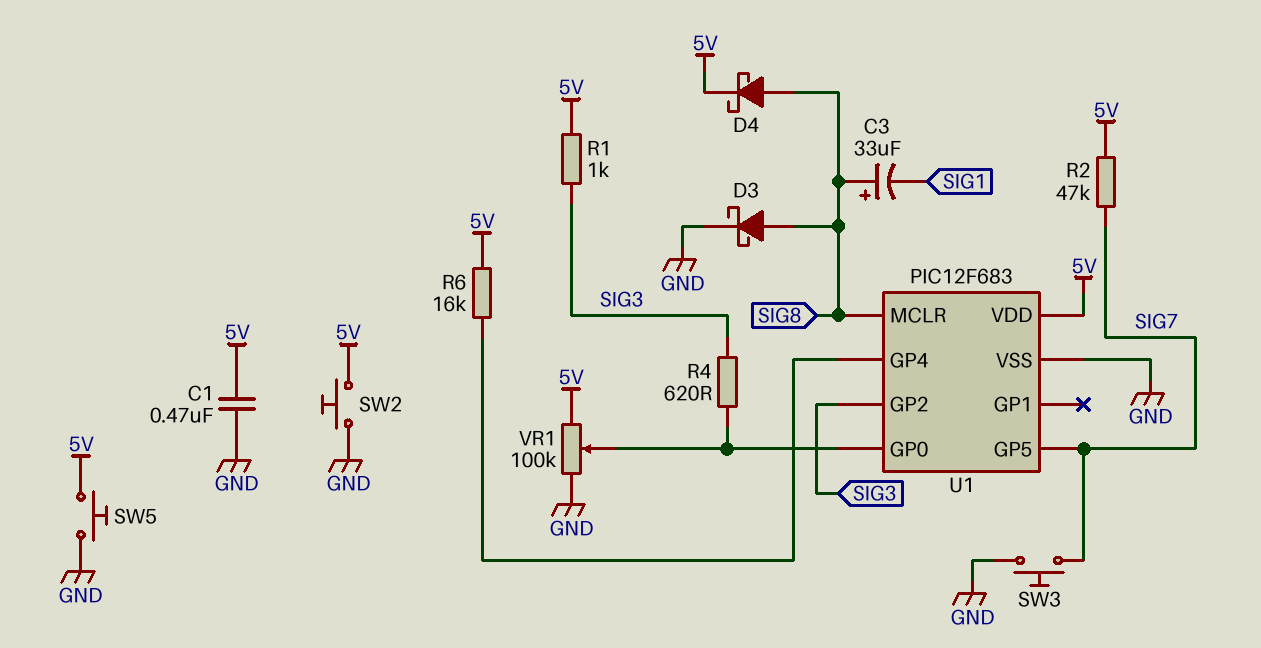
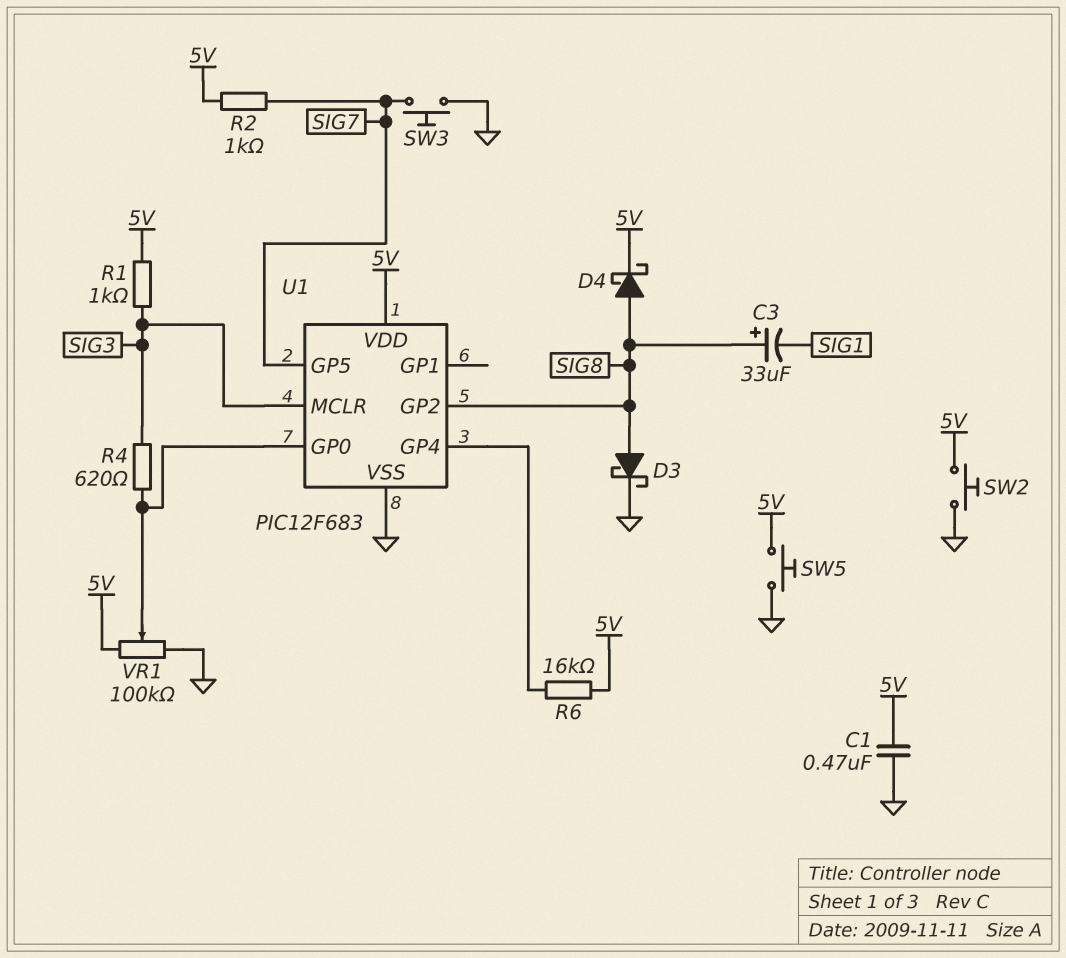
R2: 47k (5V, SIG7) -> 1k (5V, SIG7)
U1 pin GP2: SIG3 -> SIG8
U1 pin MCLR: SIG8 -> SIG3

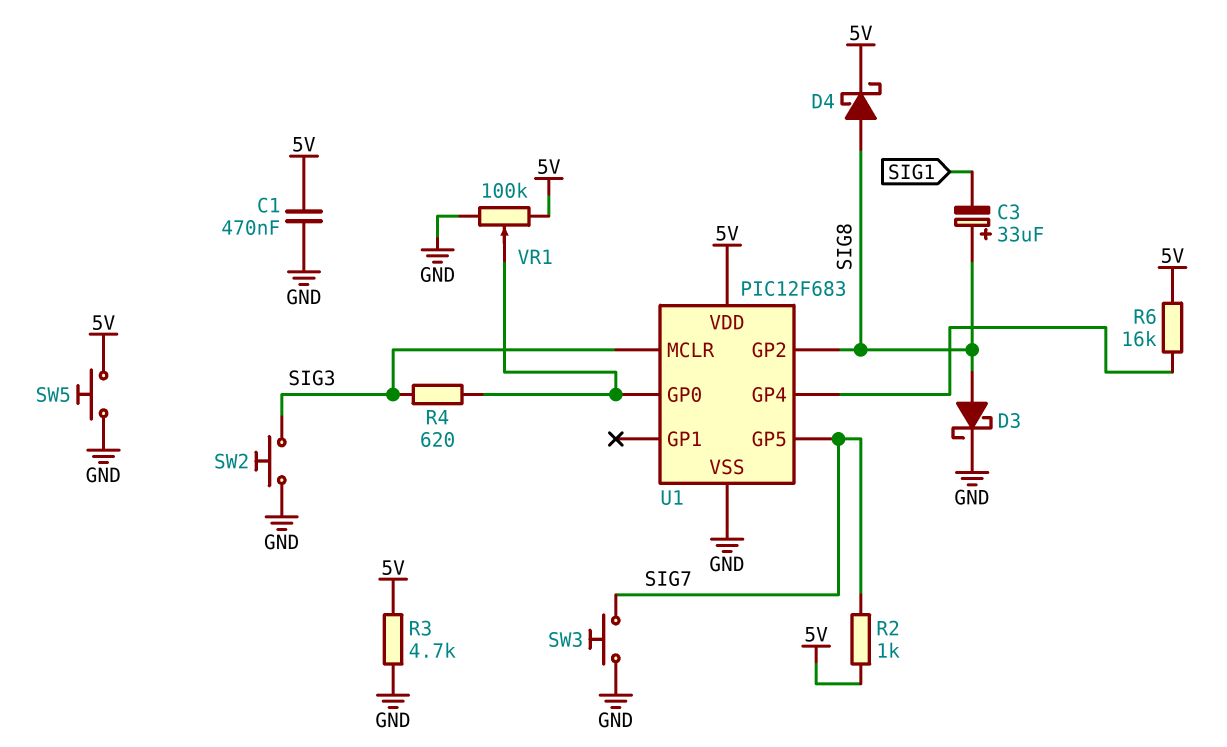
R1: 1k (5V, SIG3) -> none
R3: none -> 4.7k (5V, GND)
SW2: button (5V, GND) -> button (GND, SIG3)

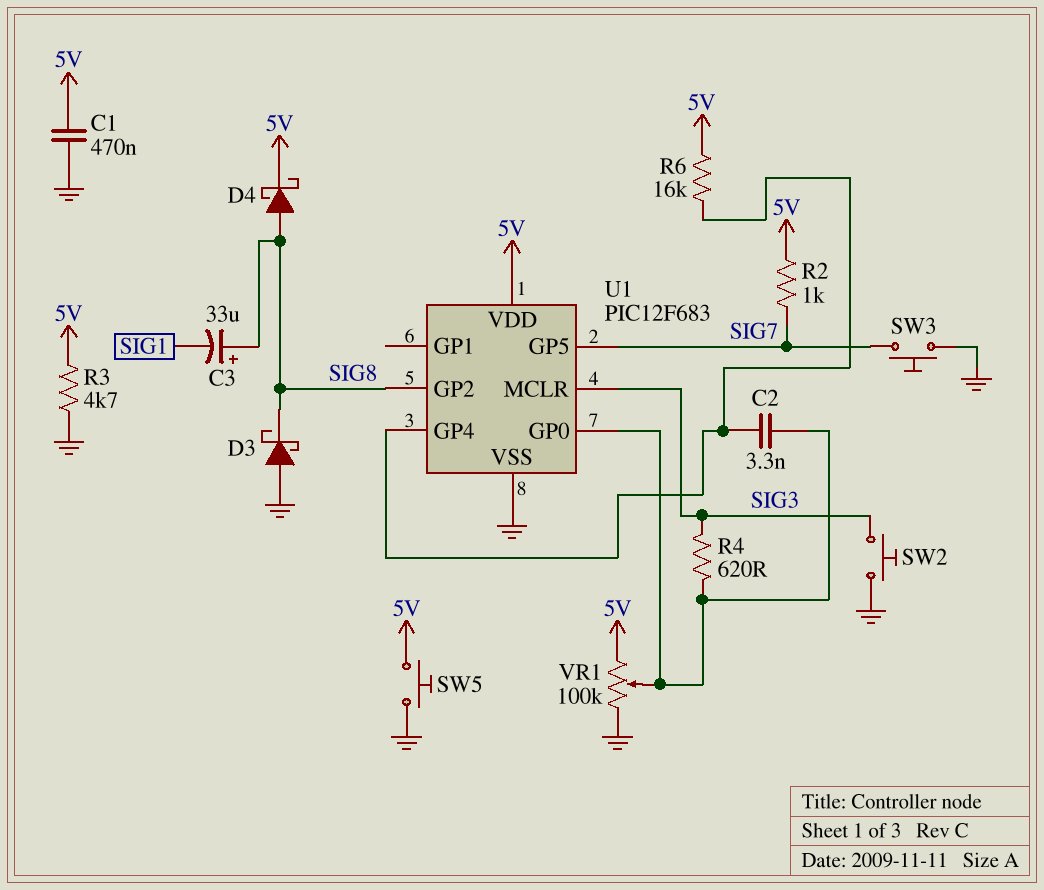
C2: none -> 3.3nF (U1/GP0, U1/GP4)
D3: schottky (A SIG8, K GND) -> schottky (A GND, K SIG8)

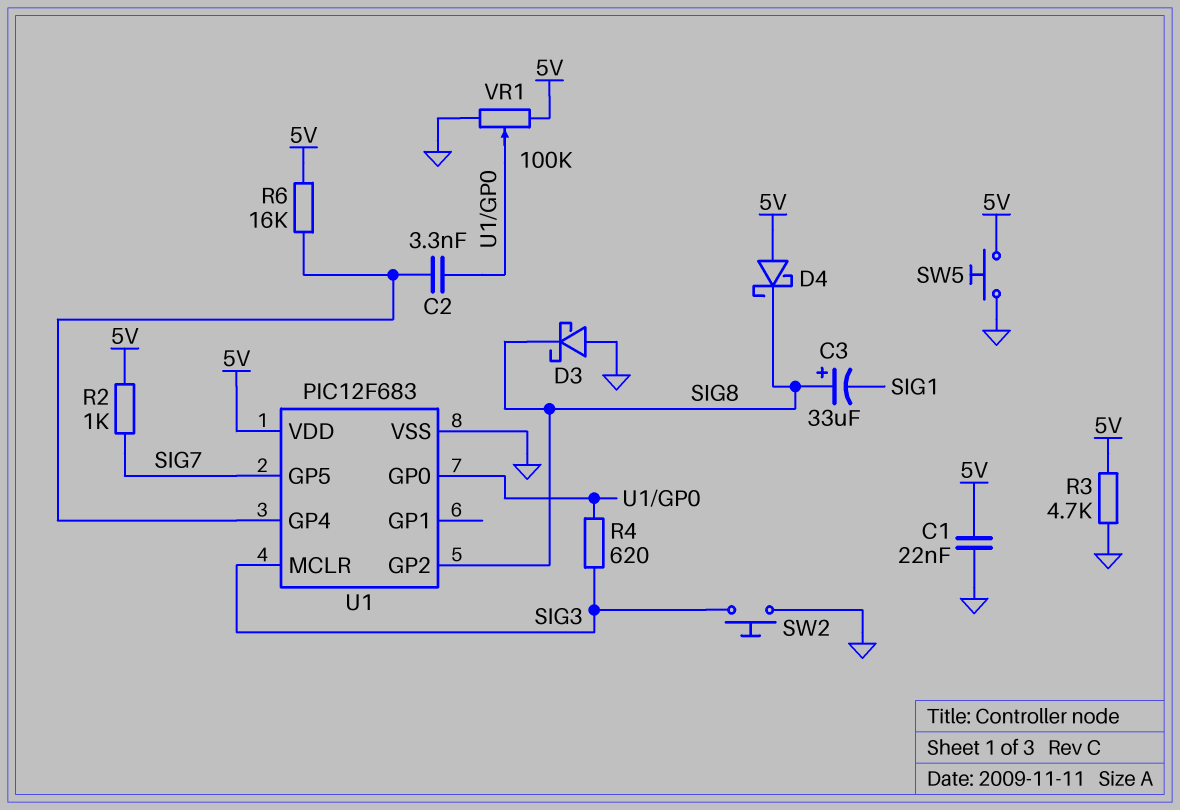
C1: 470nF (5V, GND) -> 22nF (5V, GND)
D4: schottky (A SIG8, K 5V) -> schottky (A 5V, K SIG8)
SW3: button (GND, SIG7) -> none

